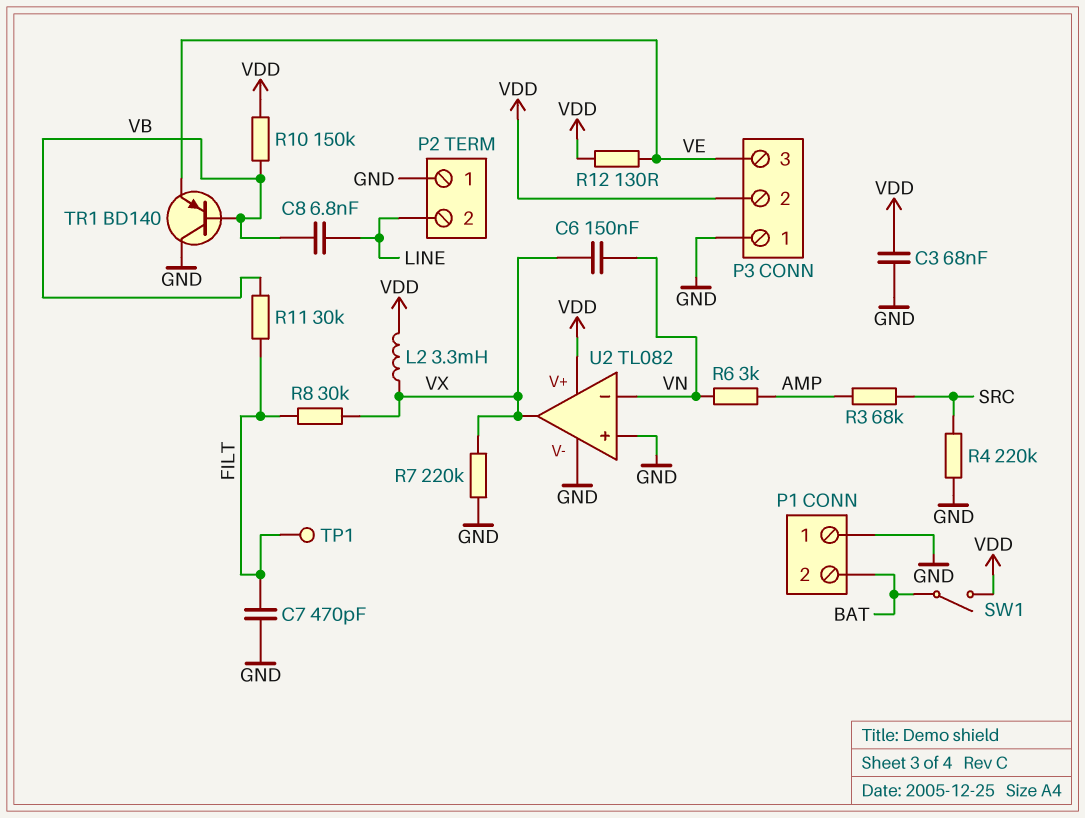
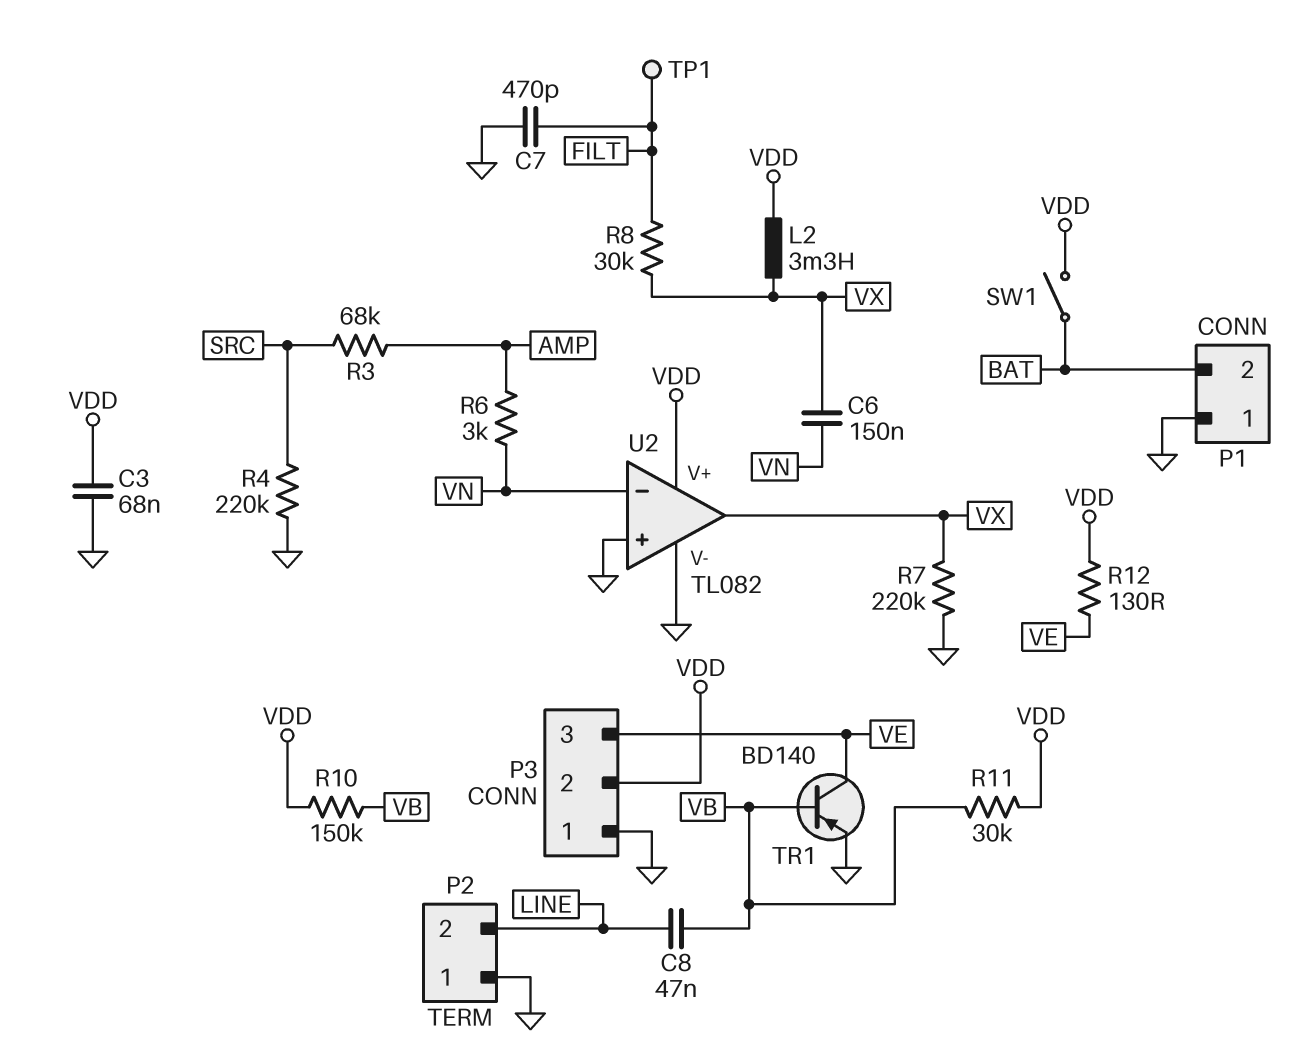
C8: 6.8nF (LINE, VB) -> 47nF (LINE, VB)
R11: 30k (FILT, VB) -> 30k (VB, VDD)
TR1: PNP BD140 (B VB, C GND, E VE) -> PNP BD140 (B VB, C VE, E GND)

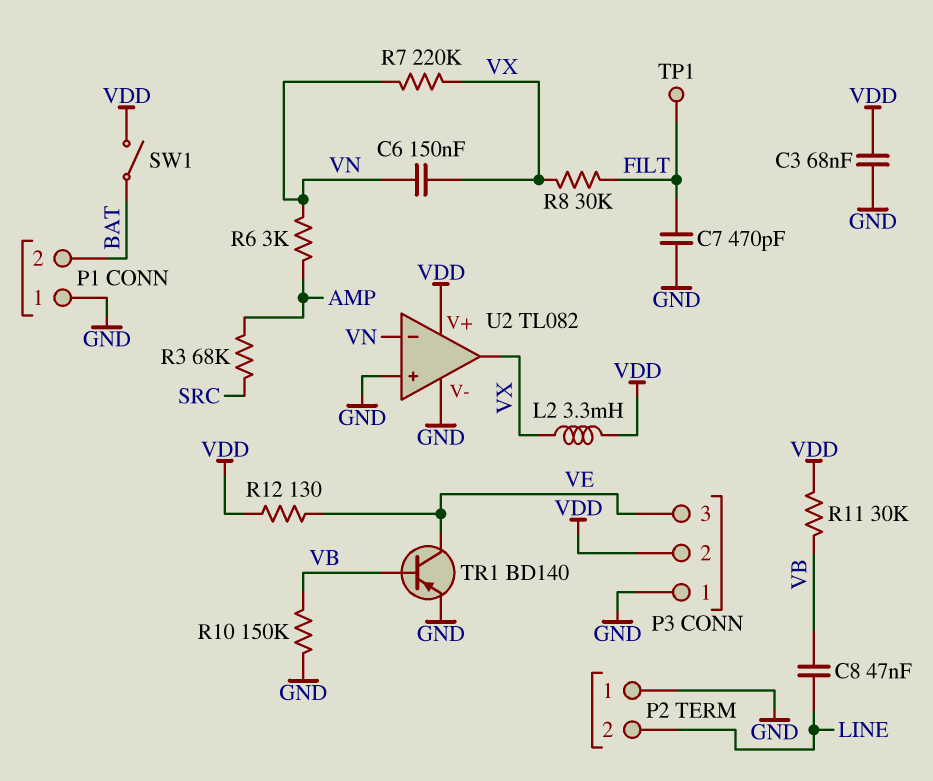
R4: 220k (GND, SRC) -> none
R7: 220k (GND, VX) -> 220k (VN, VX)
R10: 150k (VB, VDD) -> 150k (GND, VB)

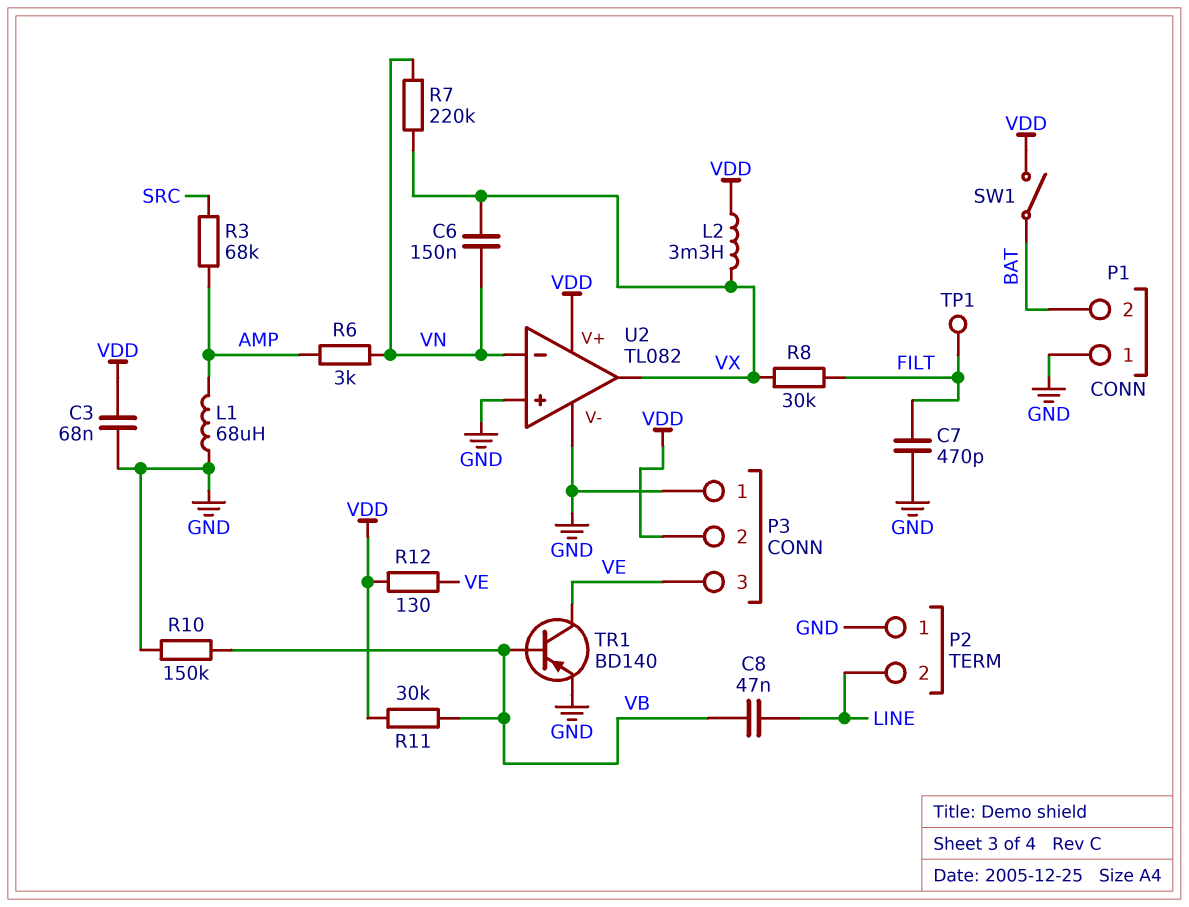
L1: none -> 68uH (AMP, GND)

